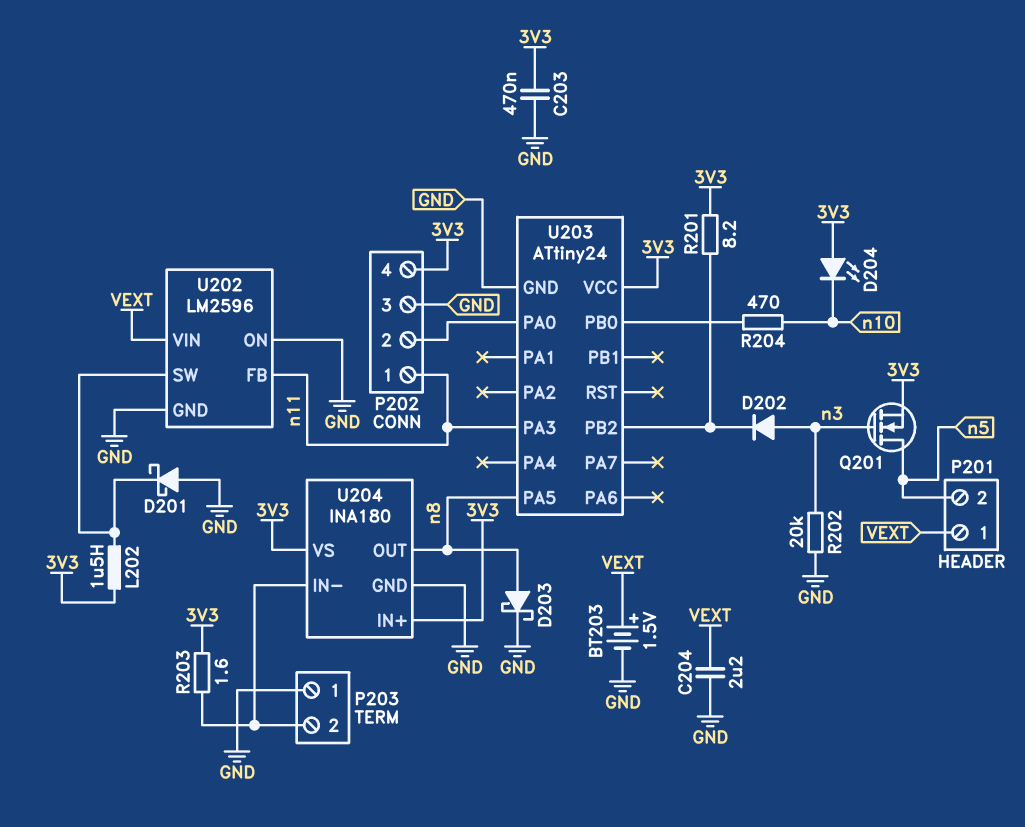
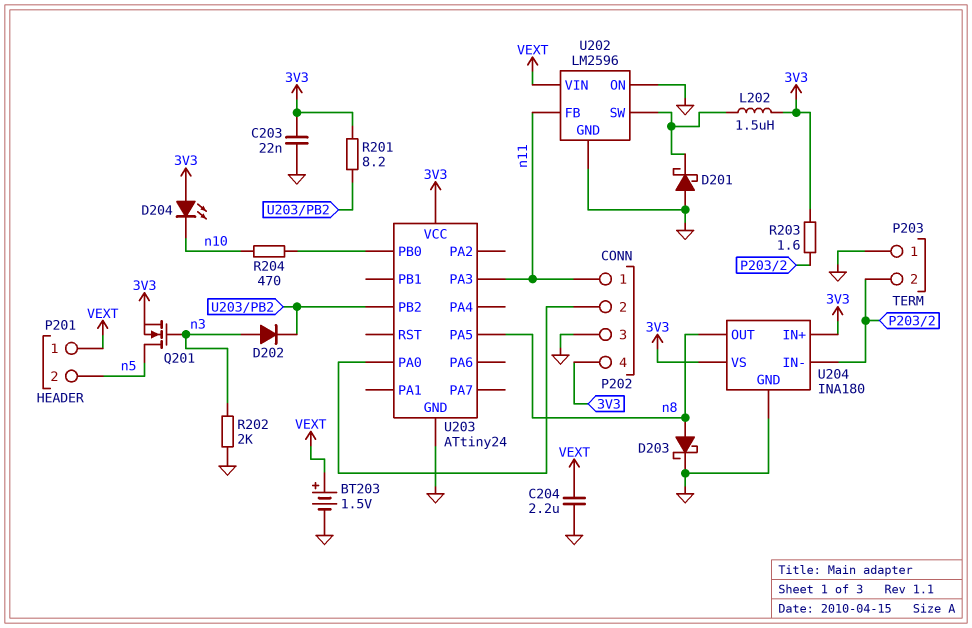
C203: 470nF (3V3, GND) -> 22nF (3V3, GND)
R202: 20k (GND, n3) -> 2k (GND, n3)

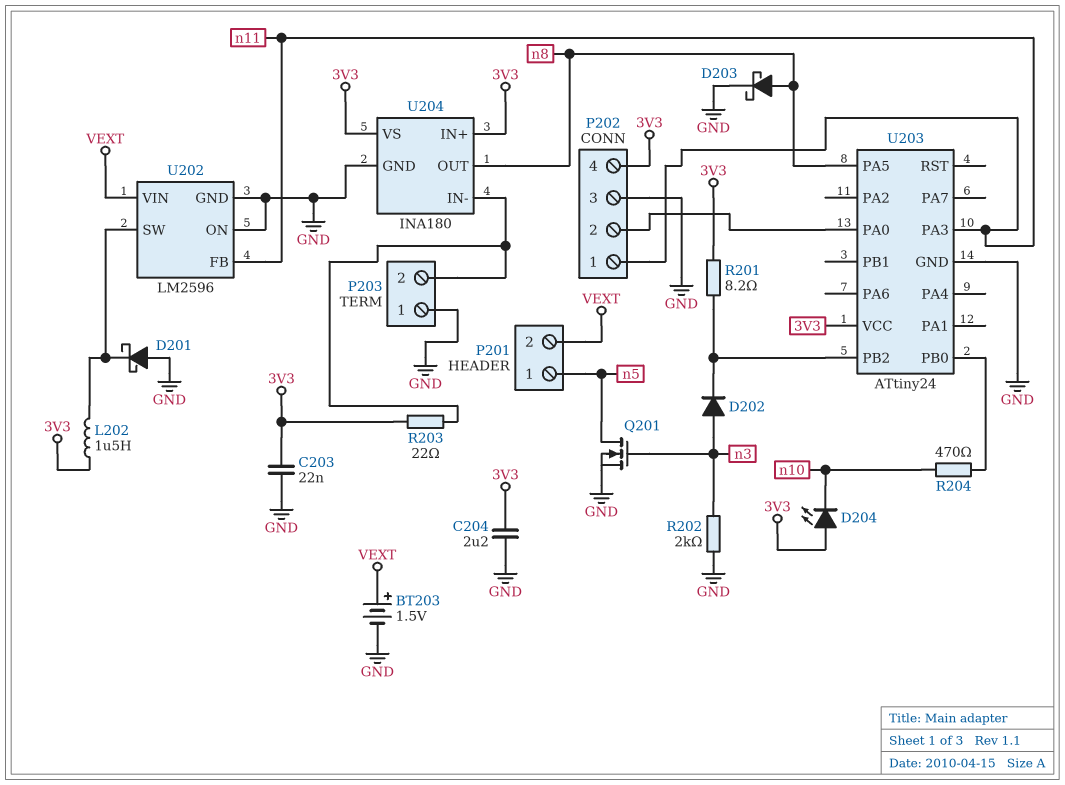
C204: 2.2uF (GND, VEXT) -> 2.2uF (3V3, GND)
P201 pin 1: VEXT -> n5
P201 pin 2: n5 -> VEXT
Q201: NMOS (G n3, D n5, S 3V3) -> NMOS (G n3, D n5, S GND)
R203: 1.6 (3V3, P203/2) -> 22 (3V3, P203/2)

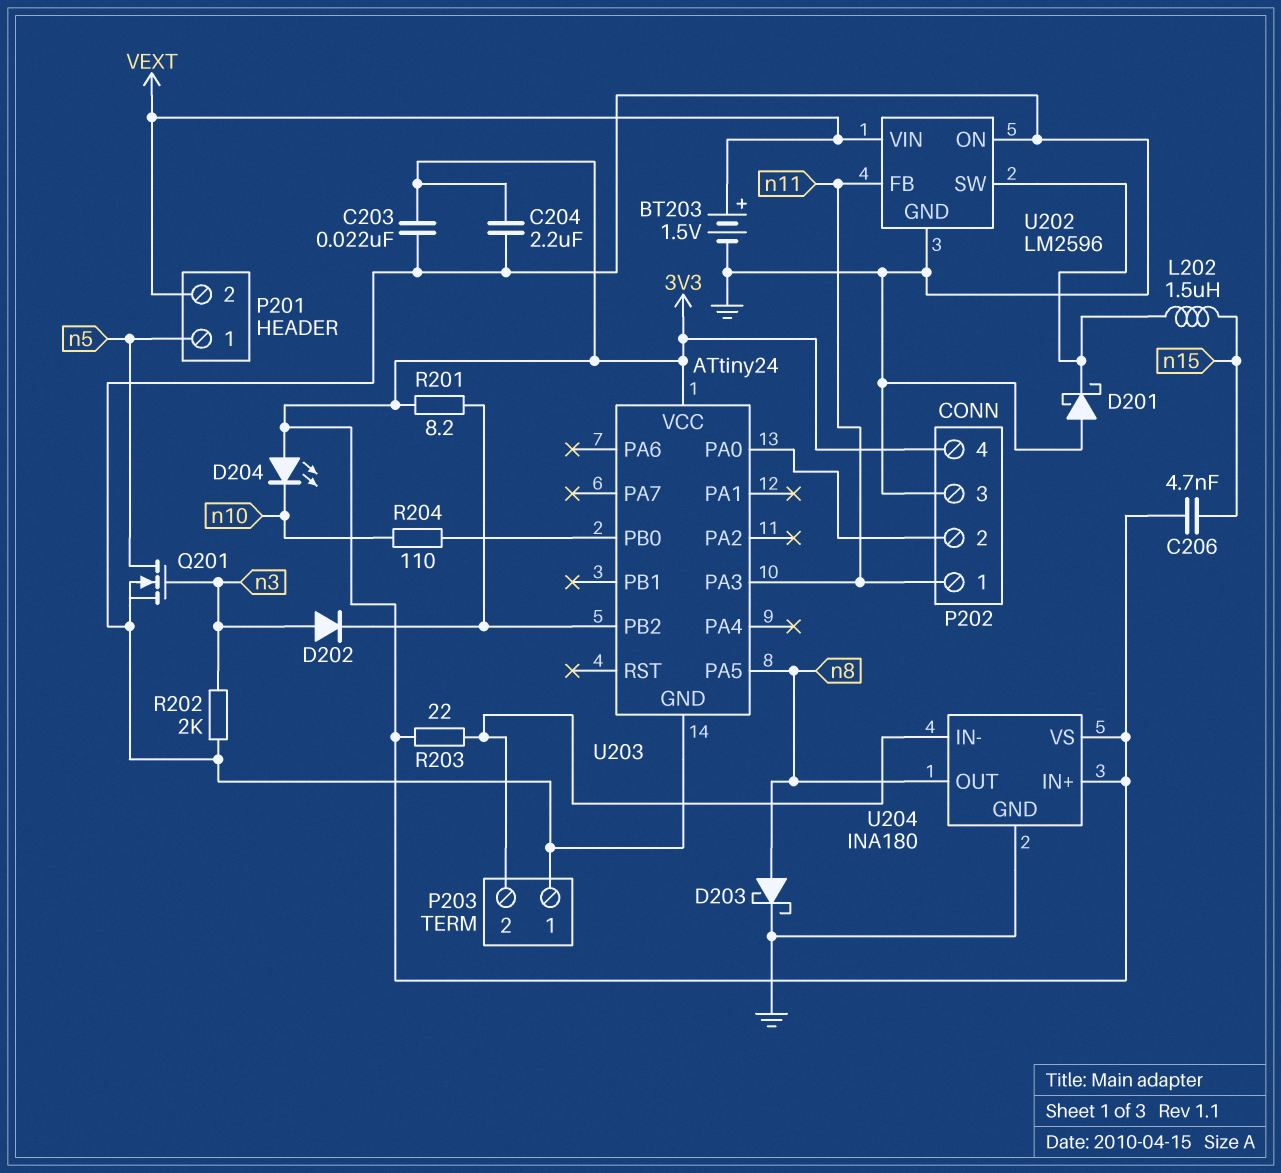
C206: none -> 4.7nF (3V3, n15)
L202: 1.5uH (3V3, U202/SW) -> 1.5uH (U202/SW, n15)
R204: 470 (U203/PB0, n10) -> 110 (U203/PB0, n10)

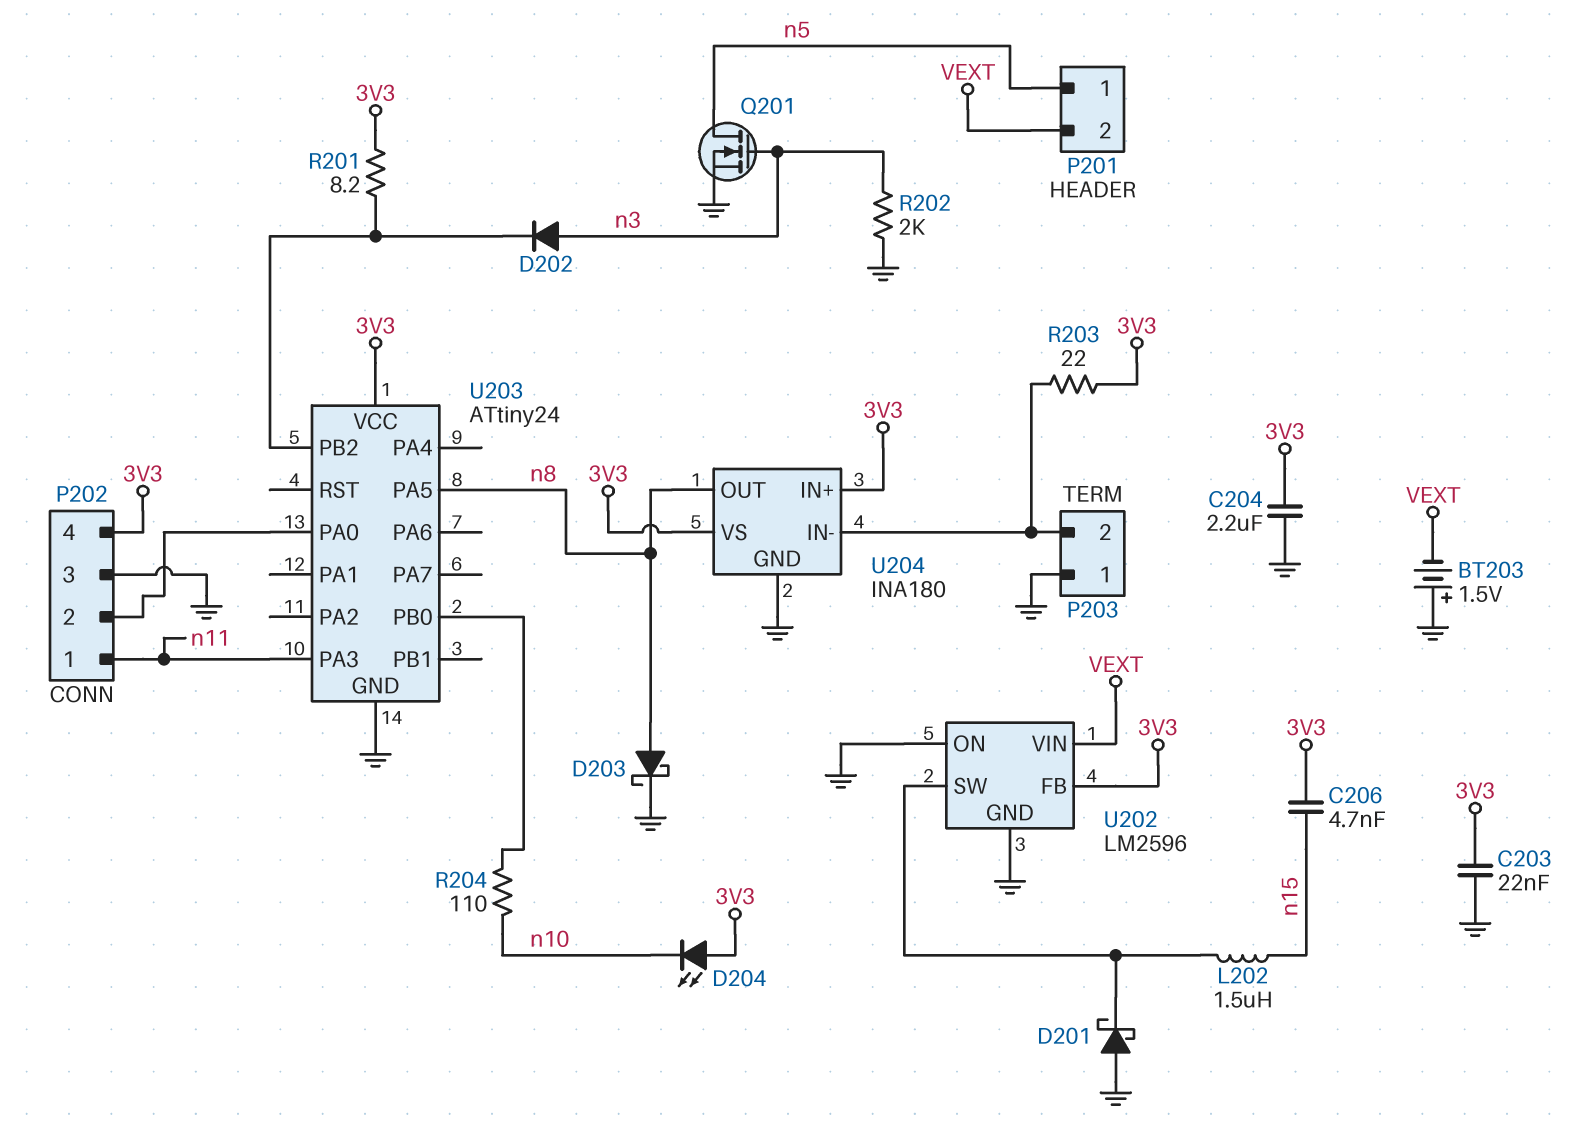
BT203: 1.5V (plus VEXT, minus GND) -> 1.5V (plus GND, minus VEXT)
U202 pin FB: n11 -> 3V3

